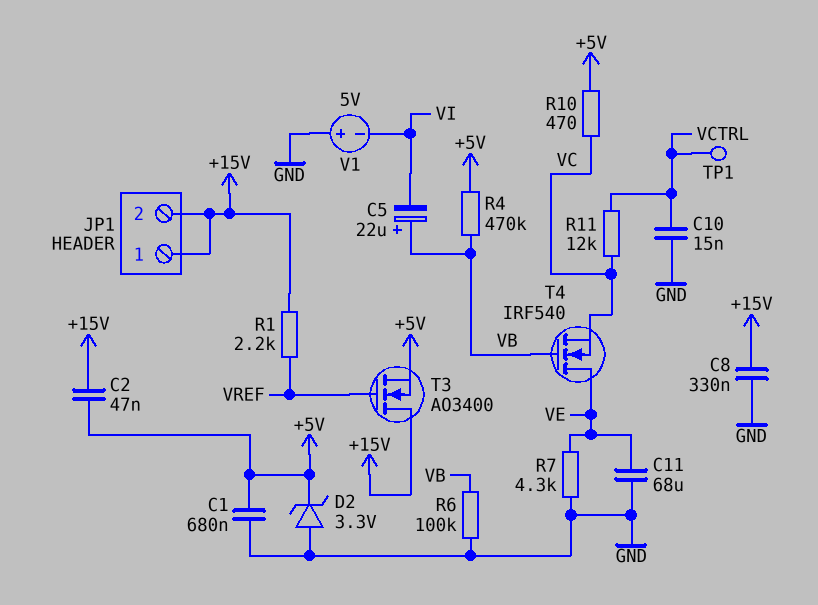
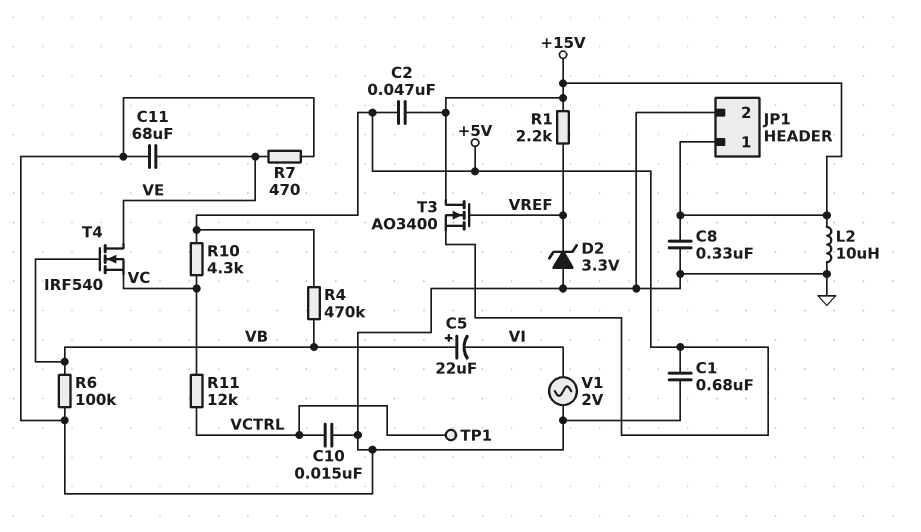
D2: zener 3.3V (A GND, K +5V) -> zener 3.3V (A GND, K VREF)
JP1 pin 2: +15V -> GND
L2: none -> 10uH (+15V, GND)
R7: 4.3k (GND, VE) -> 470 (GND, VE)
R10: 470 (+5V, VC) -> 4.3k (+5V, VC)
V1: 5V (plus GND, minus VI) -> AC 2V (GND, VI)

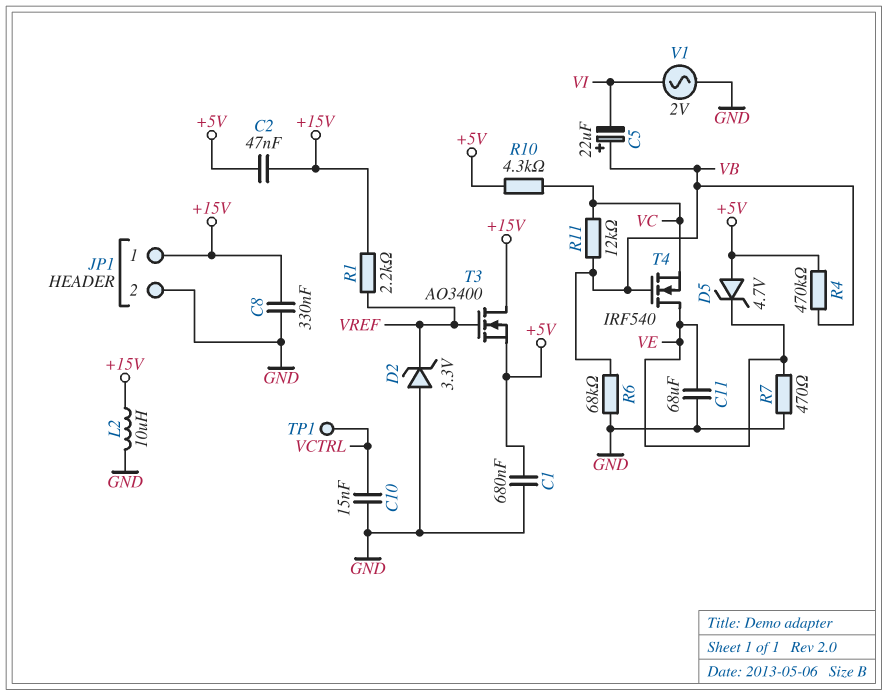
D5: none -> zener 4.7V (A +5V, K VE)
R6: 100k (GND, VB) -> 68k (GND, VB)
R11: 12k (VC, VCTRL) -> 12k (VB, VC)

